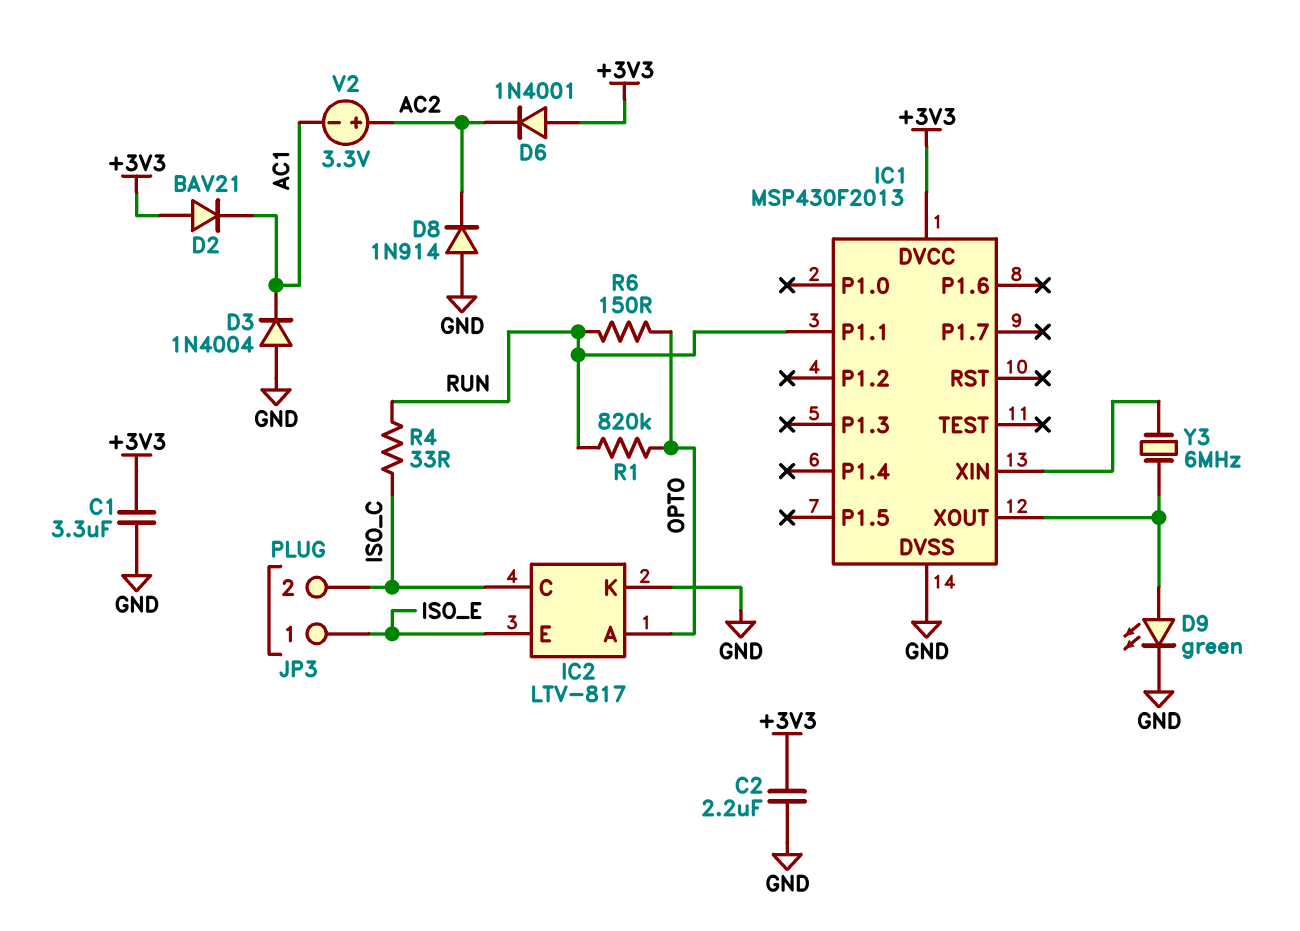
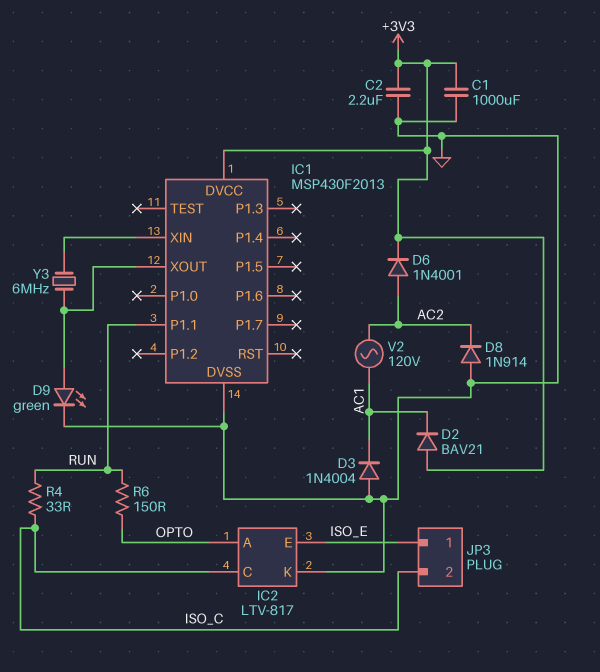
C1: 3.3uF (+3V3, GND) -> 1000uF (+3V3, GND)
D6: diode 1N4001 (A +3V3, K AC2) -> diode 1N4001 (A AC2, K +3V3)
R1: 820k (OPTO, RUN) -> none
V2: 3.3V (plus AC2, minus AC1) -> AC 120V (AC1, AC2)

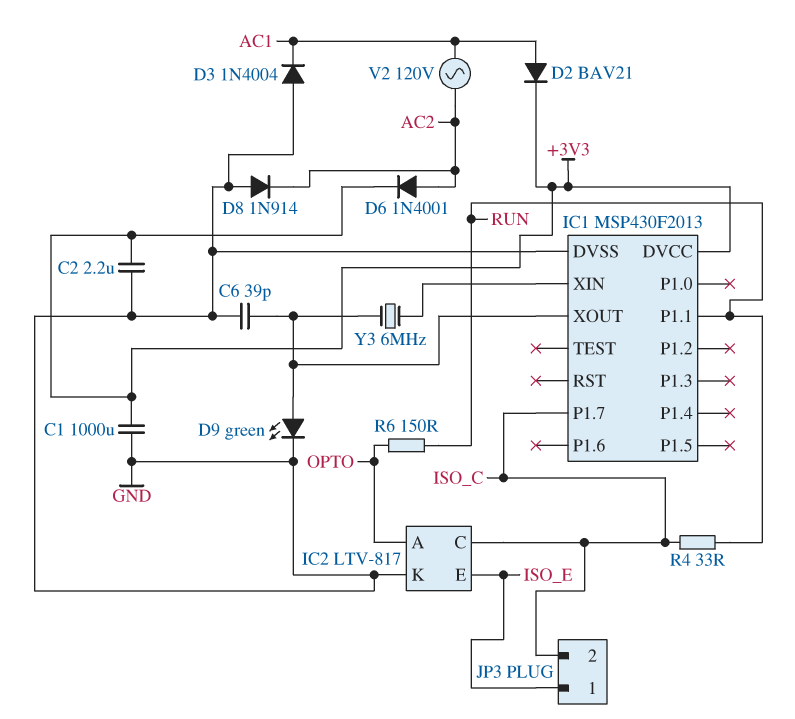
C6: none -> 39pF (GND, IC1/XOUT)
D2: diode BAV21 (A +3V3, K AC1) -> diode BAV21 (A AC1, K +3V3)
IC1 pin P1.7: none -> ISO_C

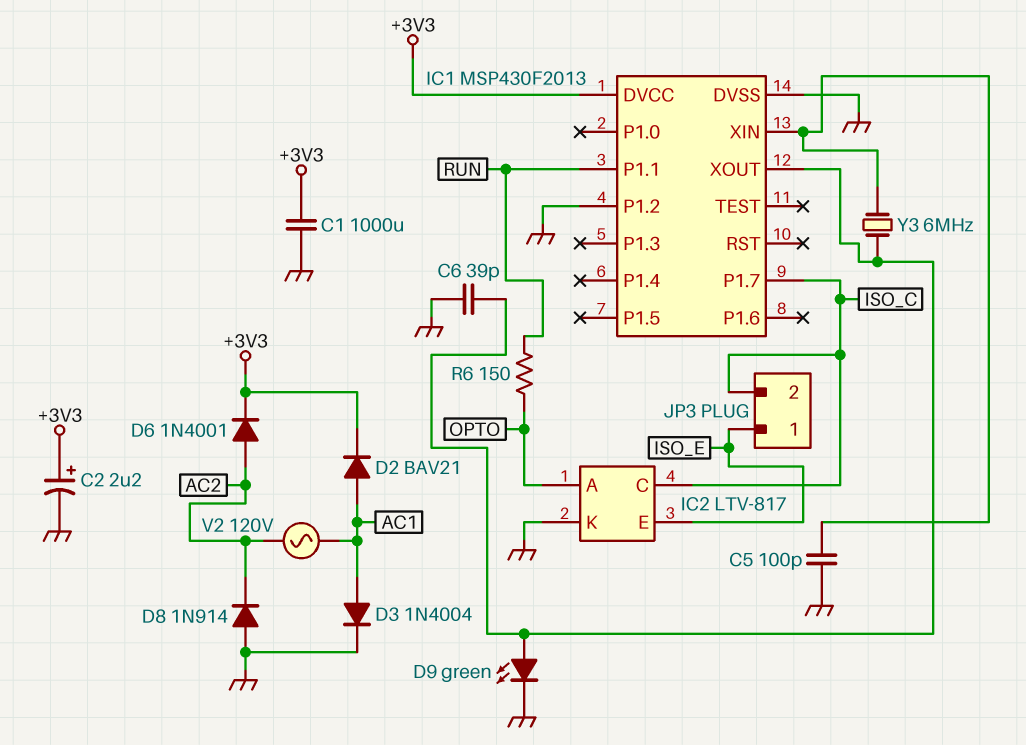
C2: 2.2uF (+3V3, GND) -> 2.2uF (plus +3V3, minus GND)
C5: none -> 100pF (GND, IC1/XIN)
D3: diode 1N4004 (A GND, K AC1) -> diode 1N4004 (A AC1, K GND)
IC1 pin P1.2: none -> GND
R4: 33 (ISO_C, RUN) -> none

